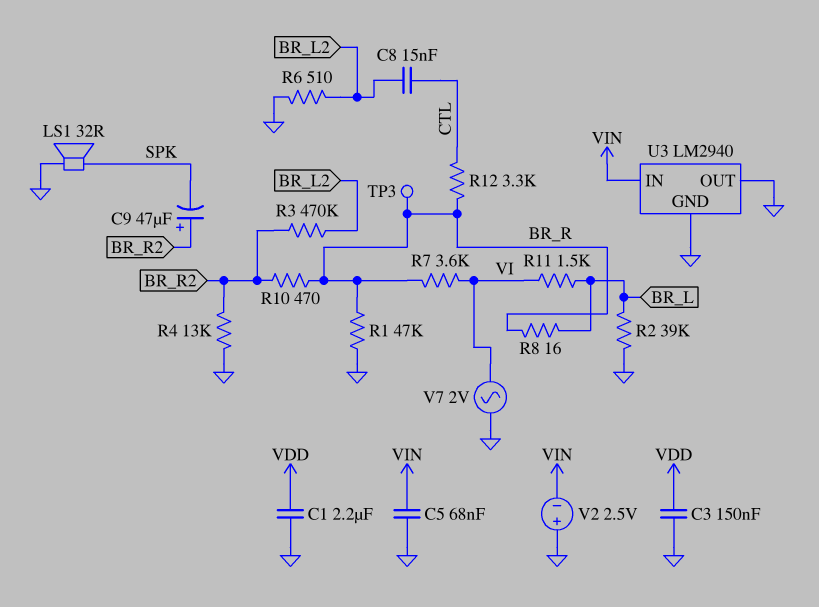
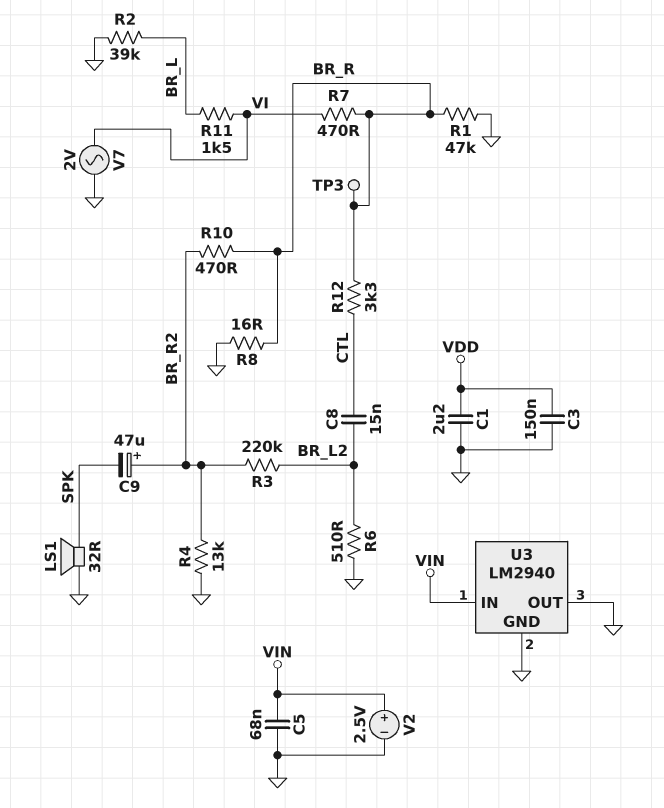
R3: 470k (BR_L2, BR_R2) -> 220k (BR_L2, BR_R2)
R7: 3.6k (BR_R, VI) -> 470 (BR_R, VI)
R8: 16 (BR_L, BR_R) -> 16 (BR_R, GND)
V2: 2.5V (plus GND, minus VIN) -> 2.5V (plus VIN, minus GND)

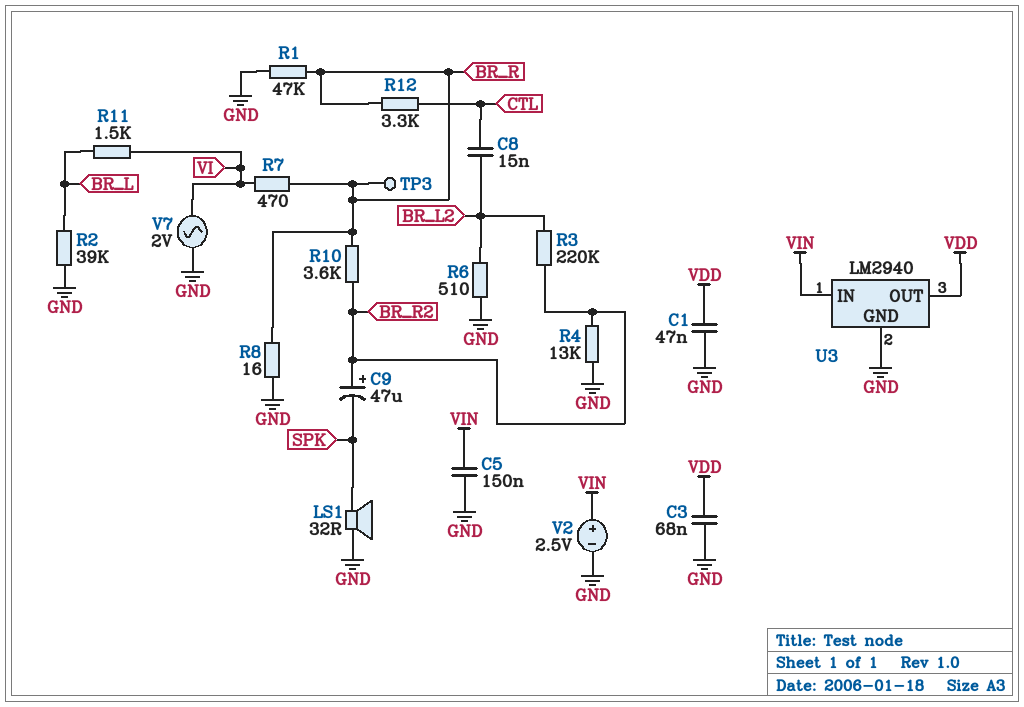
C1: 2.2uF (GND, VDD) -> 47nF (GND, VDD)
C3: 150nF (GND, VDD) -> 68nF (GND, VDD)
C5: 68nF (GND, VIN) -> 150nF (GND, VIN)
R10: 470 (BR_R, BR_R2) -> 3.6k (BR_R, BR_R2)
U3 pin OUT: GND -> VDD

